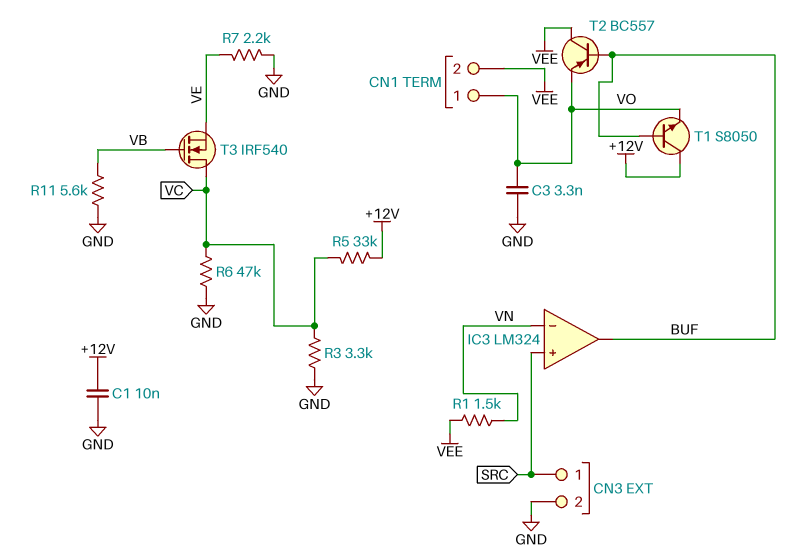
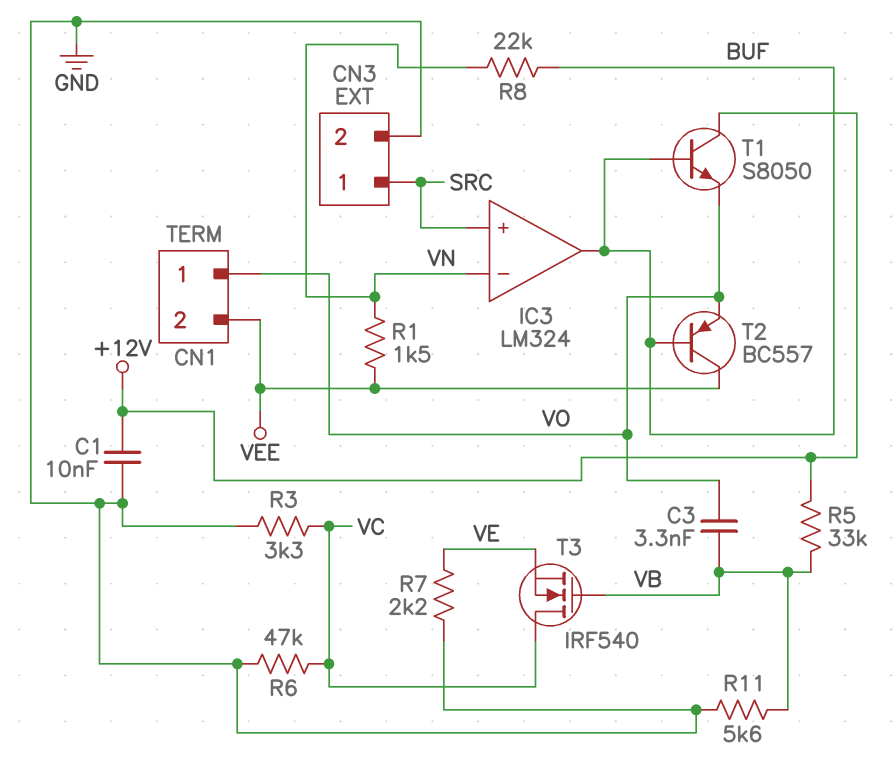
C3: 3.3nF (GND, VO) -> 3.3nF (VB, VO)
R5: 33k (+12V, VC) -> 33k (+12V, VB)
R8: none -> 22k (BUF, VN)

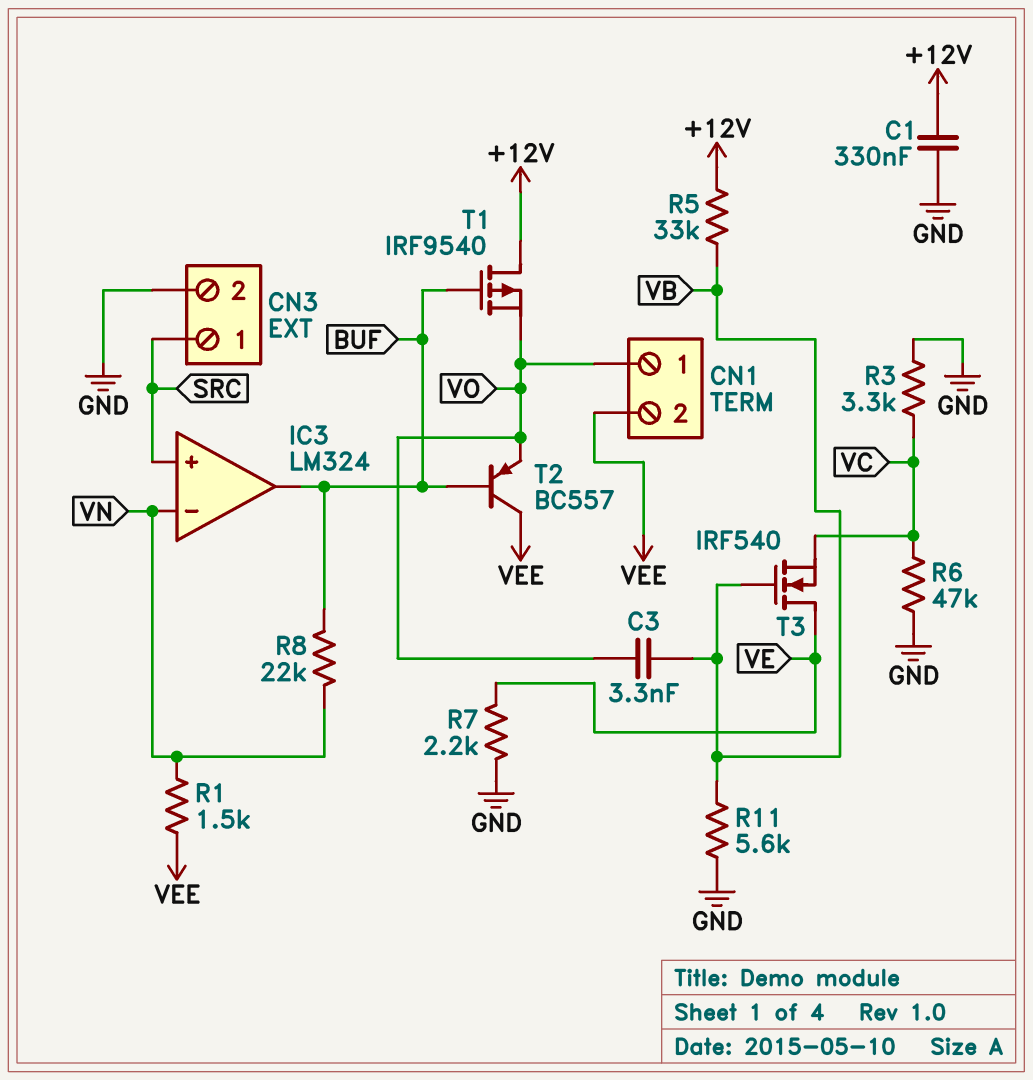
C1: 10nF (+12V, GND) -> 330nF (+12V, GND)
T1: NPN S8050 (B BUF, C +12V, E VO) -> PMOS IRF9540 (G BUF, D +12V, S VO)
T3: NMOS IRF540 (G VB, D VC, S VE) -> NMOS IRF540 (G VB, D VE, S VC)

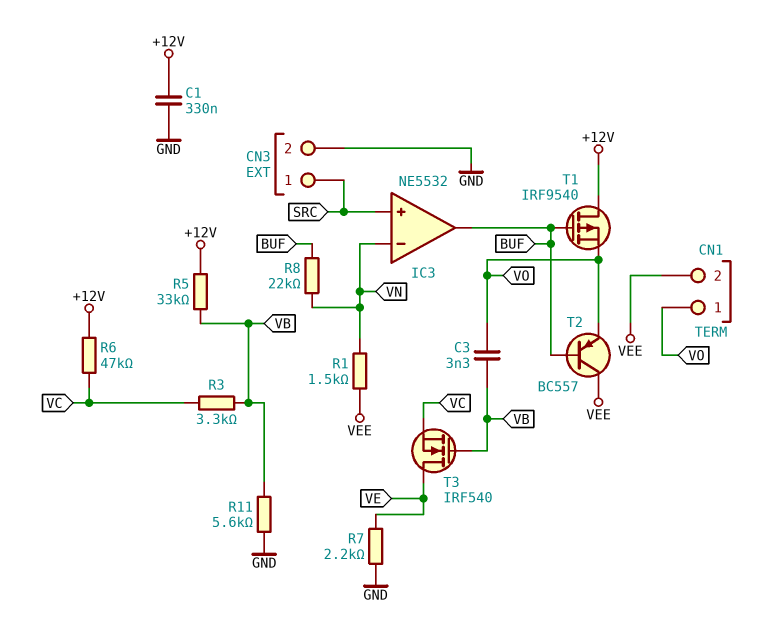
IC3: LM324 -> NE5532
R3: 3.3k (GND, VC) -> 3.3k (VB, VC)
R6: 47k (GND, VC) -> 47k (+12V, VC)

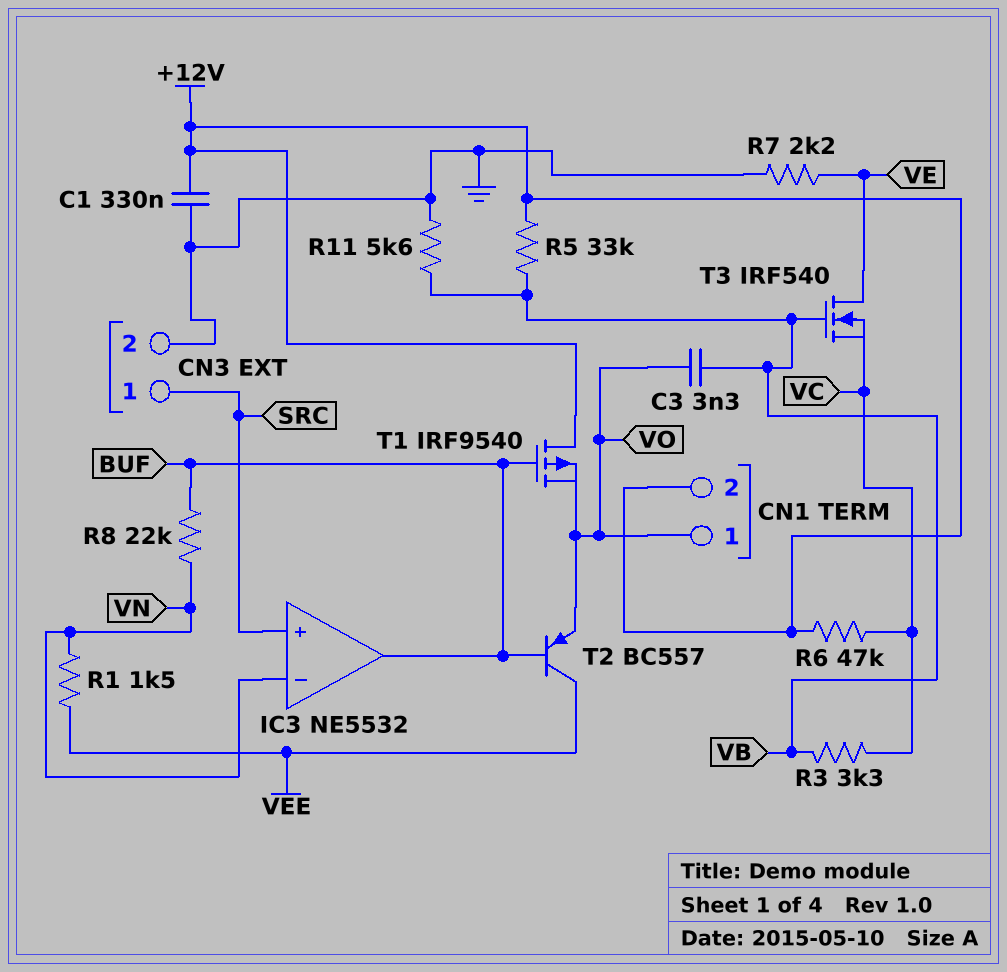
CN1 pin 2: VEE -> +12V

